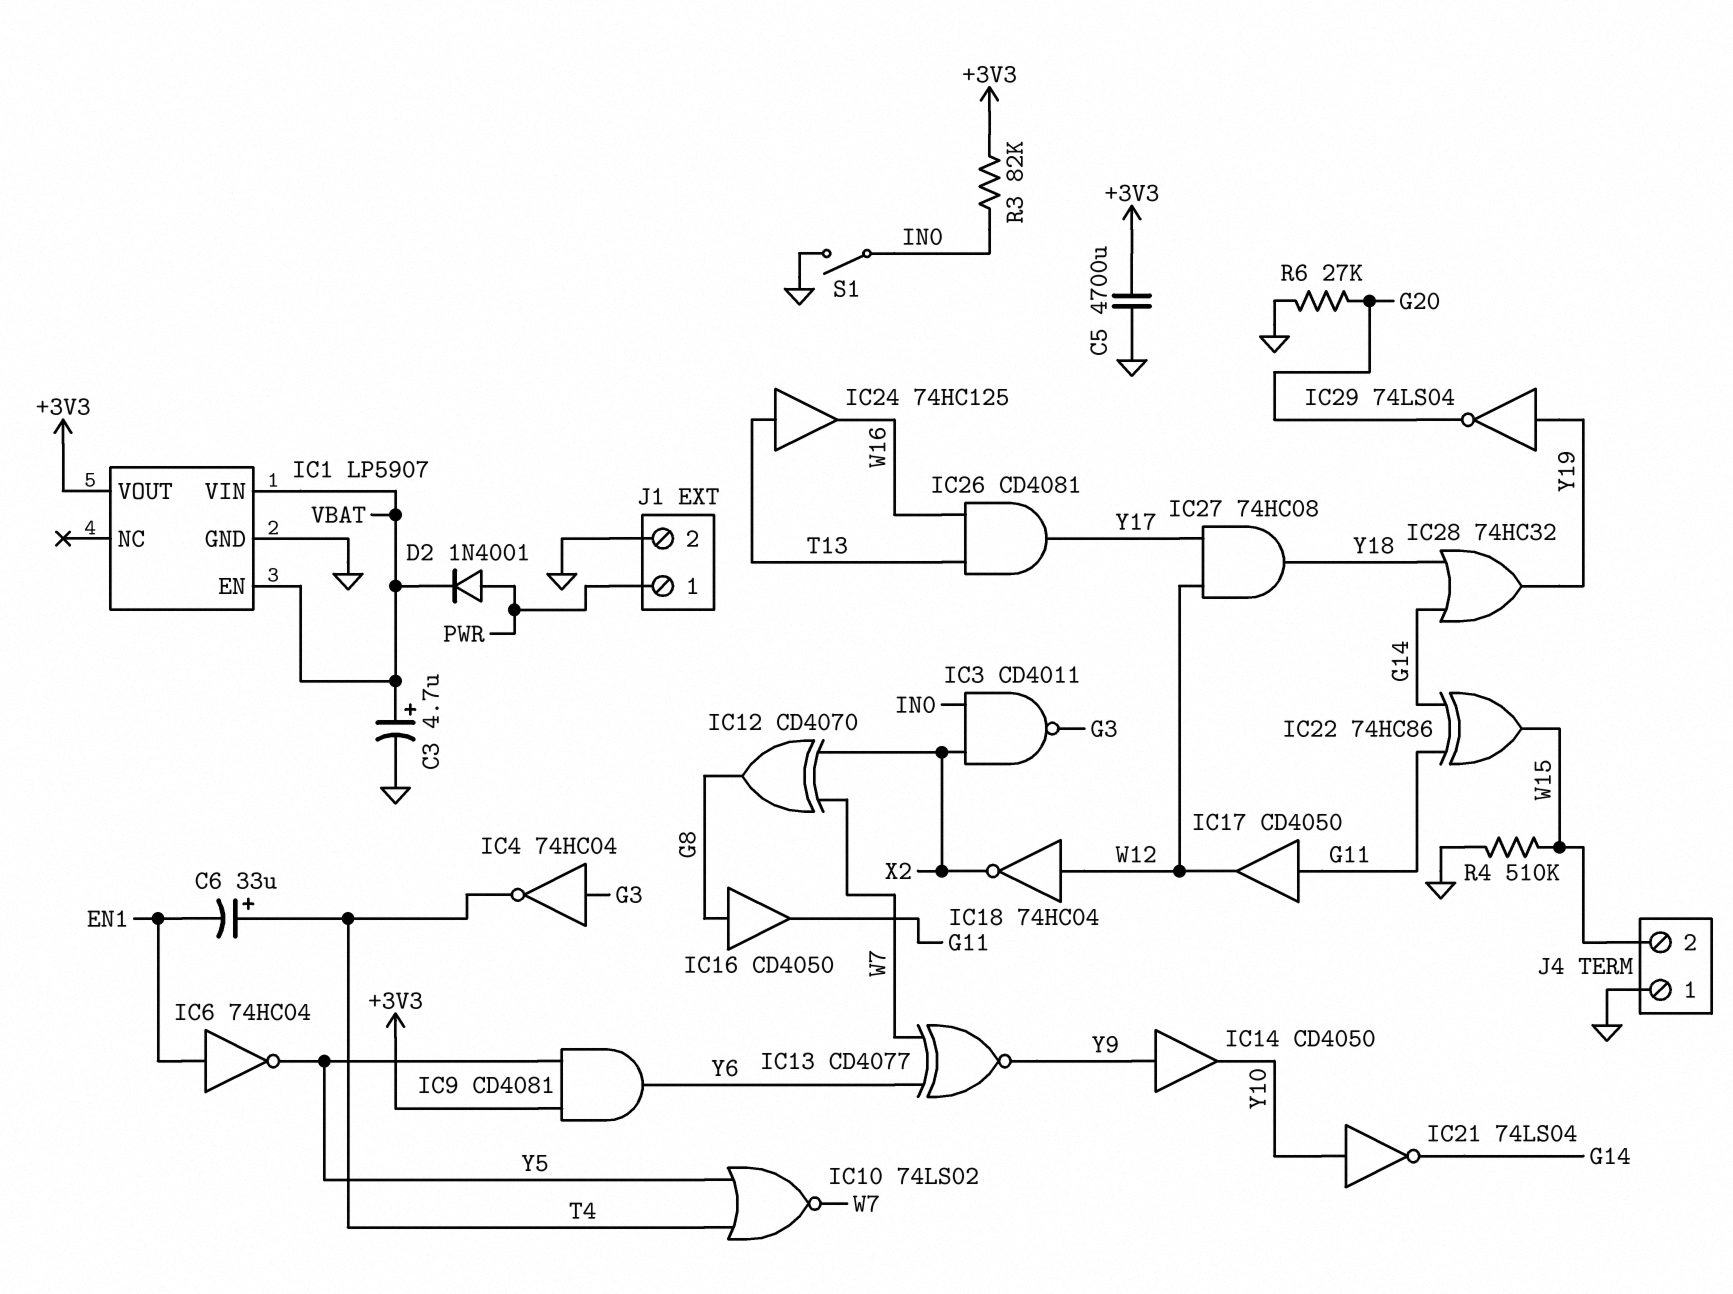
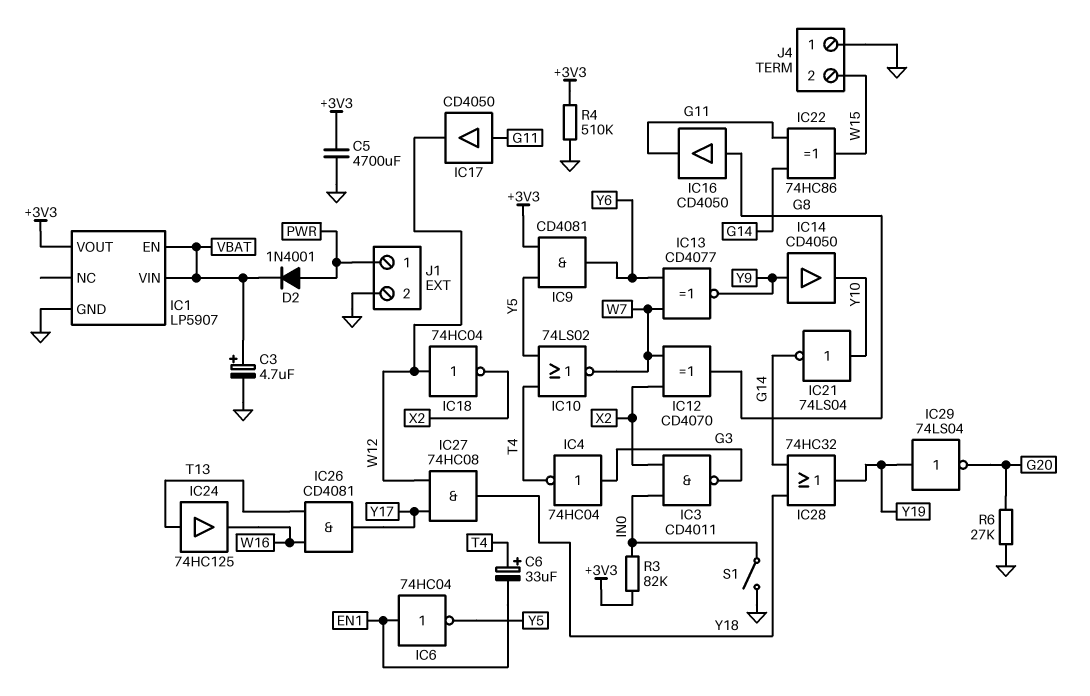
R4: 510k (GND, W15) -> 510k (+3V3, GND)

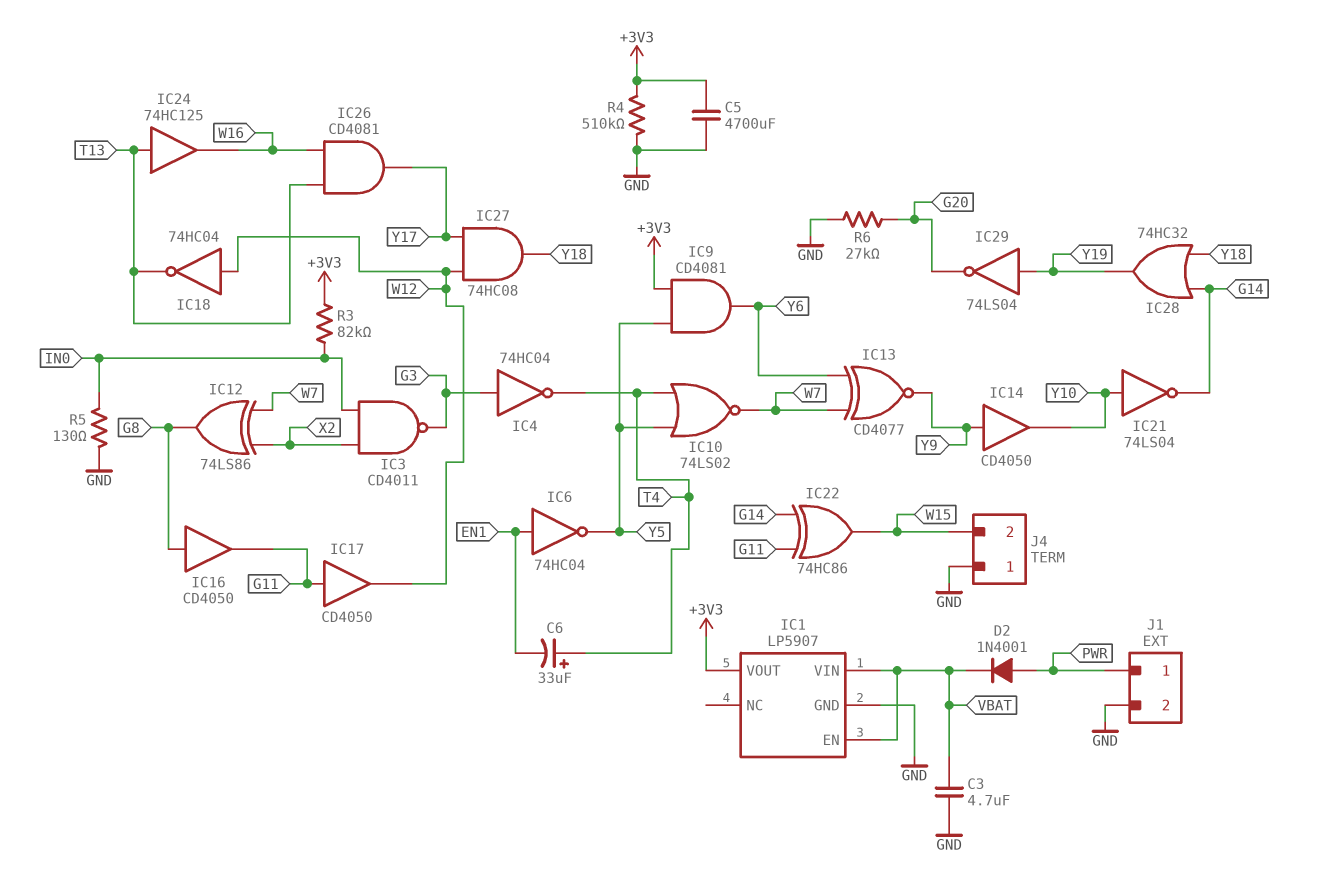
C3: 4.7uF (plus VBAT, minus GND) -> 4.7uF (GND, VBAT)
IC12: XOR CD4070 (in W7, in X2, out G8) -> XOR 74LS86 (in W7, in X2, out G8)
IC18: NOT 74HC04 (in W12, out X2) -> NOT 74HC04 (in W12, out T13)
R5: none -> 130 (GND, IN0)
S1: switch (GND, IN0) -> none

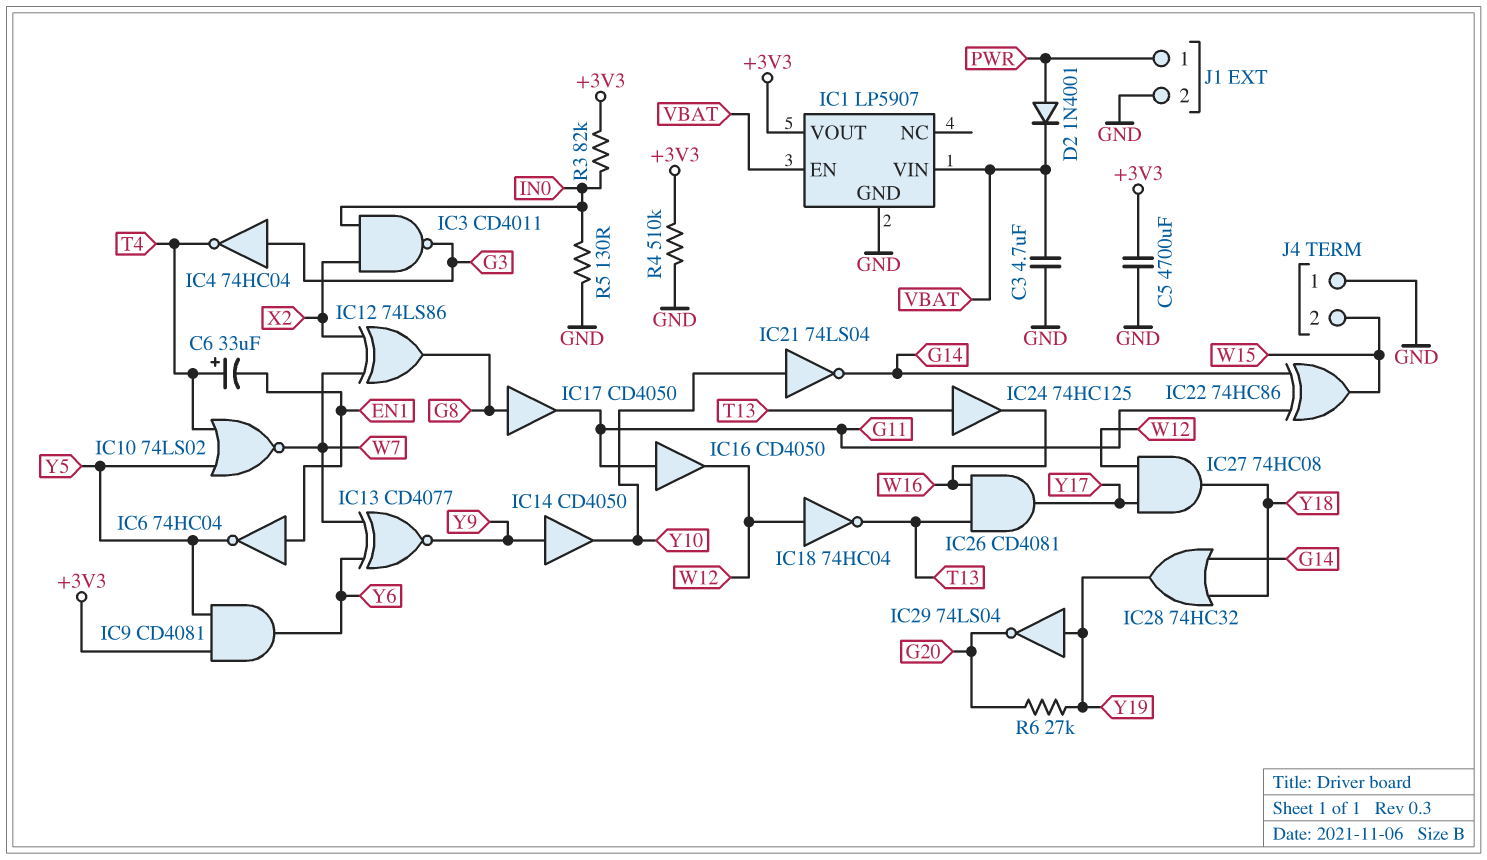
IC16: buffer CD4050 (in G8, out G11) -> buffer CD4050 (in G11, out W12)
IC17: buffer CD4050 (in G11, out W12) -> buffer CD4050 (in G8, out G11)
R6: 27k (G20, GND) -> 27k (G20, Y19)

